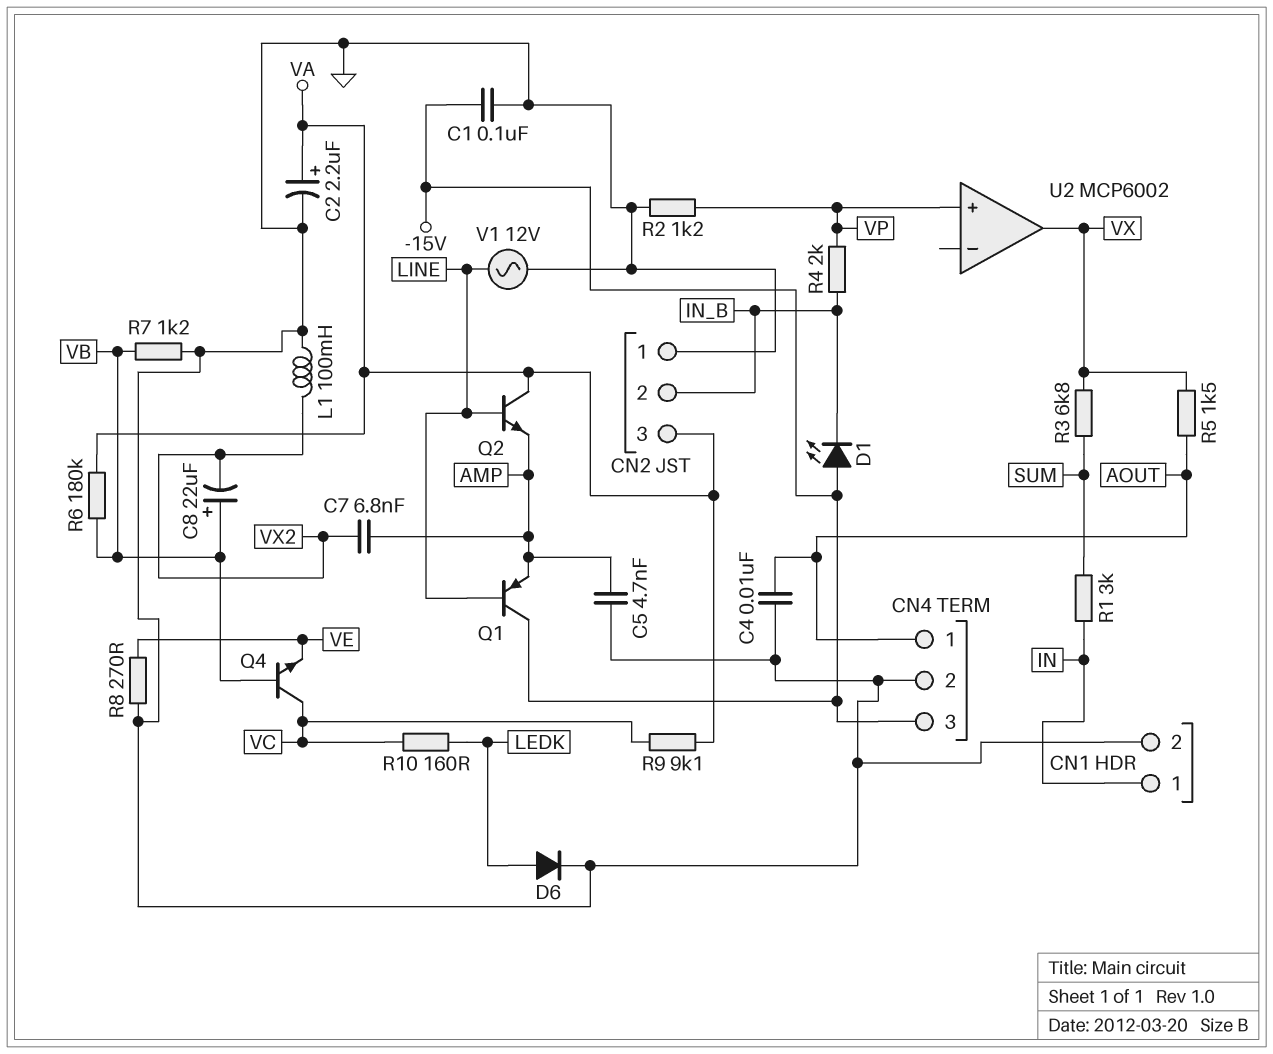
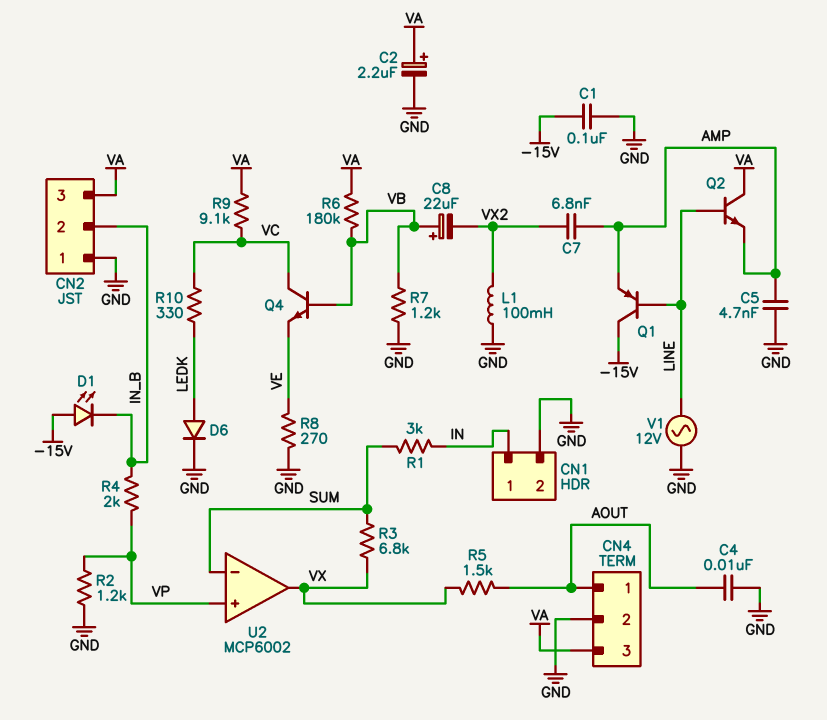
CN4 pin 3: -15V -> VA
R10: 160 (LEDK, VC) -> 330 (LEDK, VC)
U2 pin in-: none -> SUM

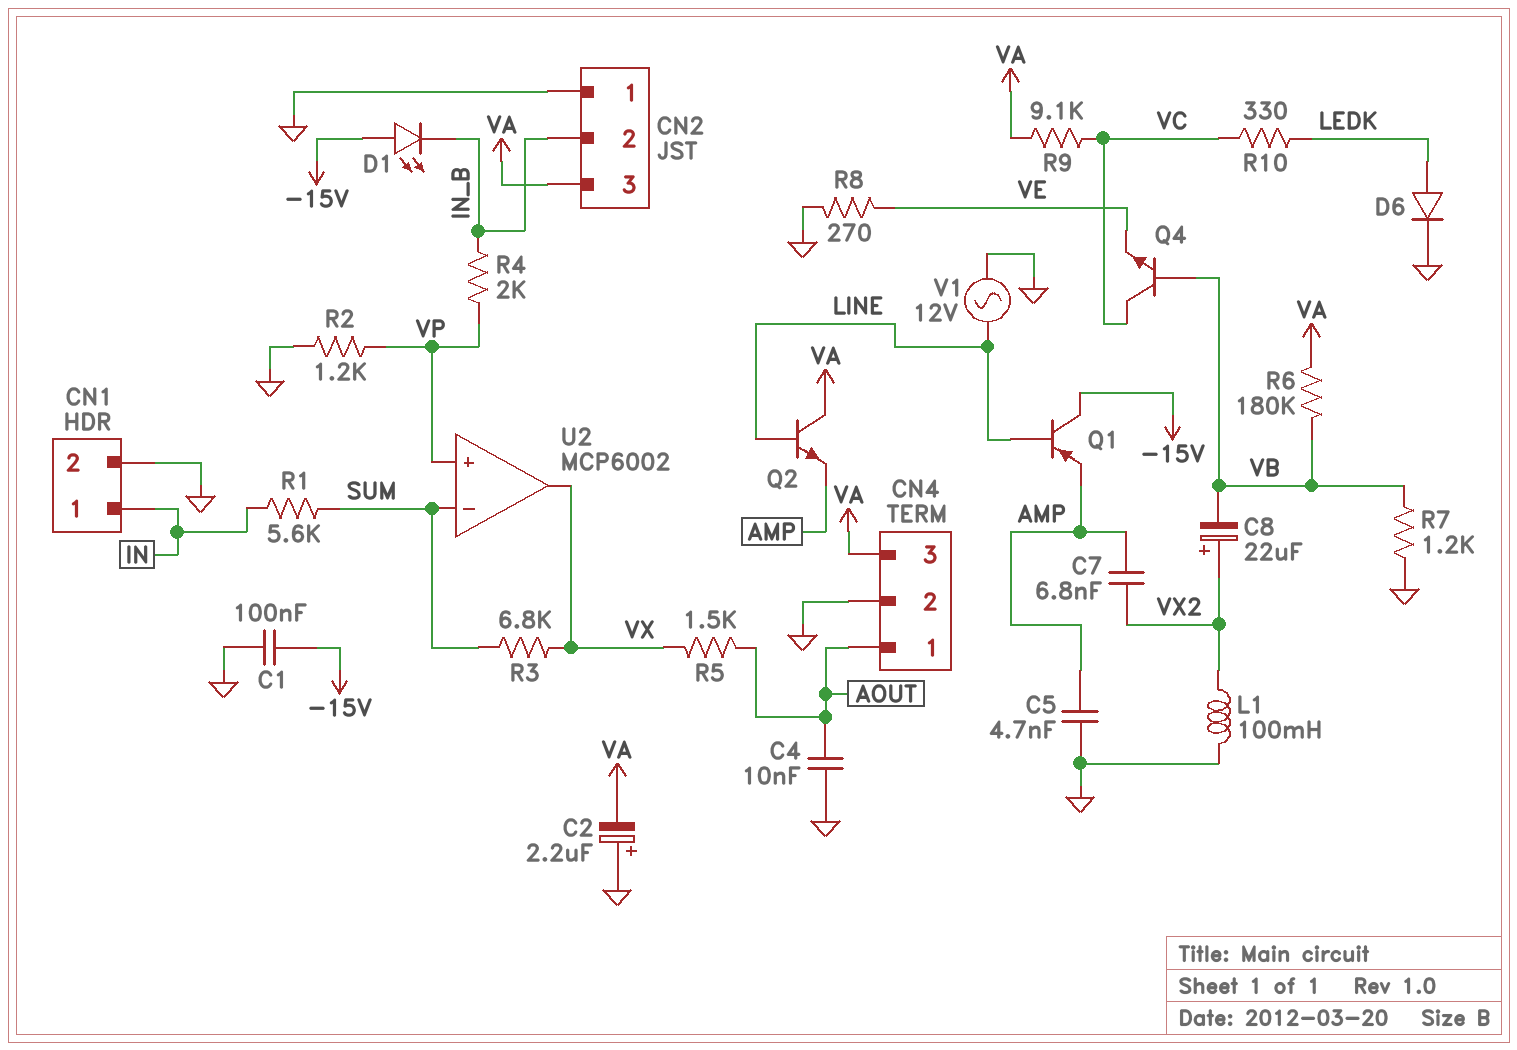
C2: 2.2uF (plus VA, minus GND) -> 2.2uF (plus GND, minus VA)
C8: 22uF (plus VB, minus VX2) -> 22uF (plus VX2, minus VB)
R1: 3k (IN, SUM) -> 5.6k (IN, SUM)

